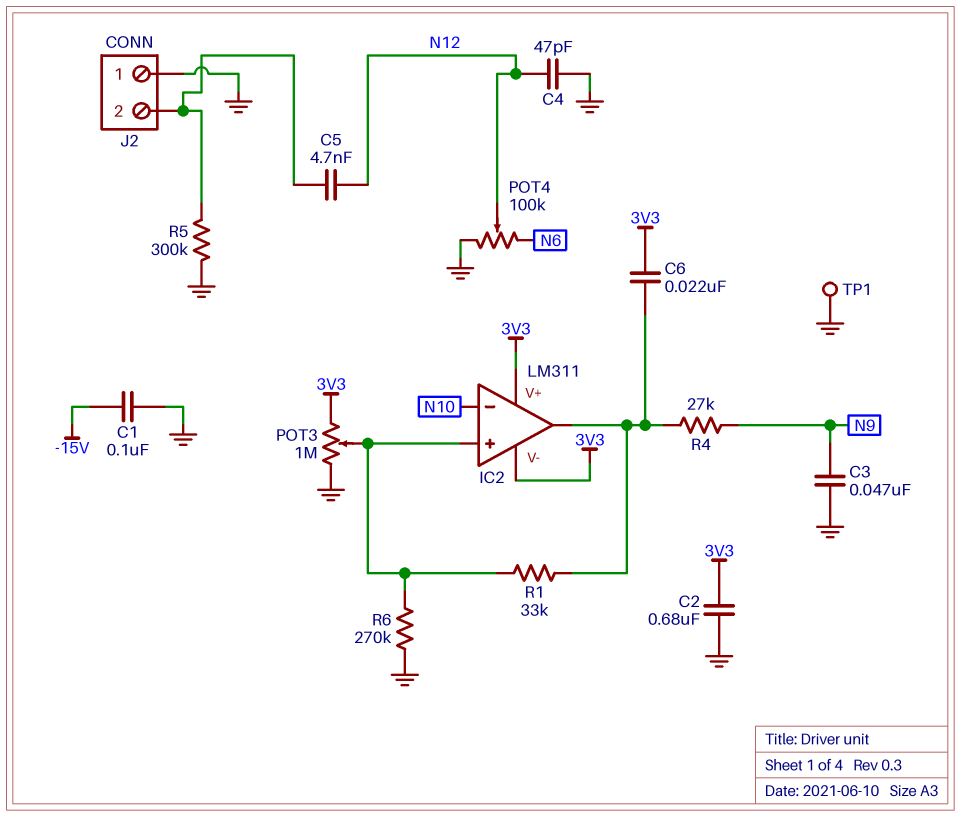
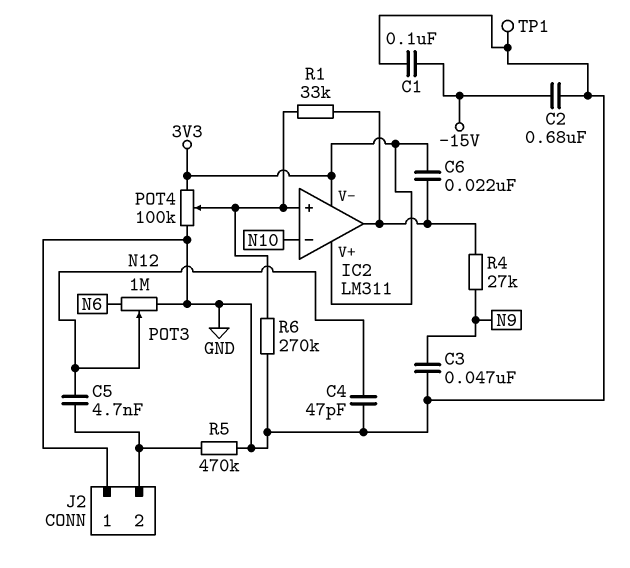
C2: 680nF (3V3, GND) -> 680nF (-15V, GND)
POT3: 1M (3V3, GND, wiper IC2/in+) -> 1M (GND, N6, wiper N12)
POT4: 100k (GND, N6, wiper N12) -> 100k (3V3, GND, wiper IC2/in+)
R5: 300k (GND, J2/2) -> 470k (GND, J2/2)

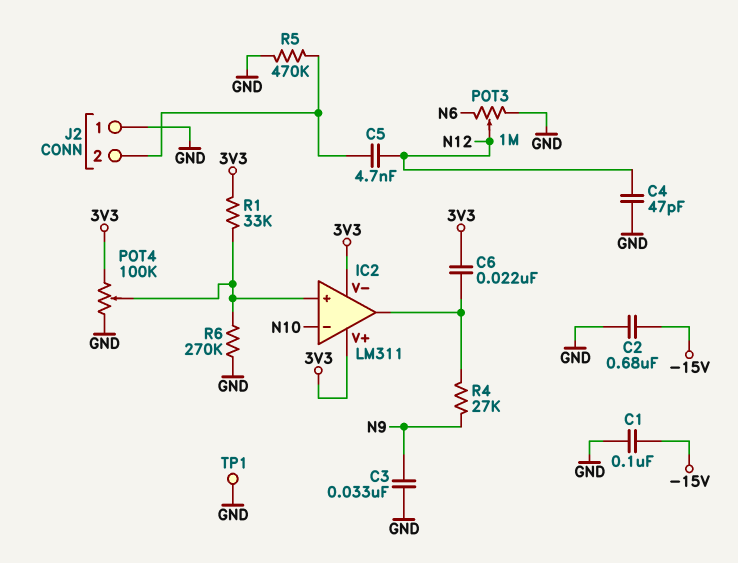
C3: 47nF (GND, N9) -> 33nF (GND, N9)
R1: 33k (IC2/in+, IC2/out) -> 33k (3V3, IC2/in+)

